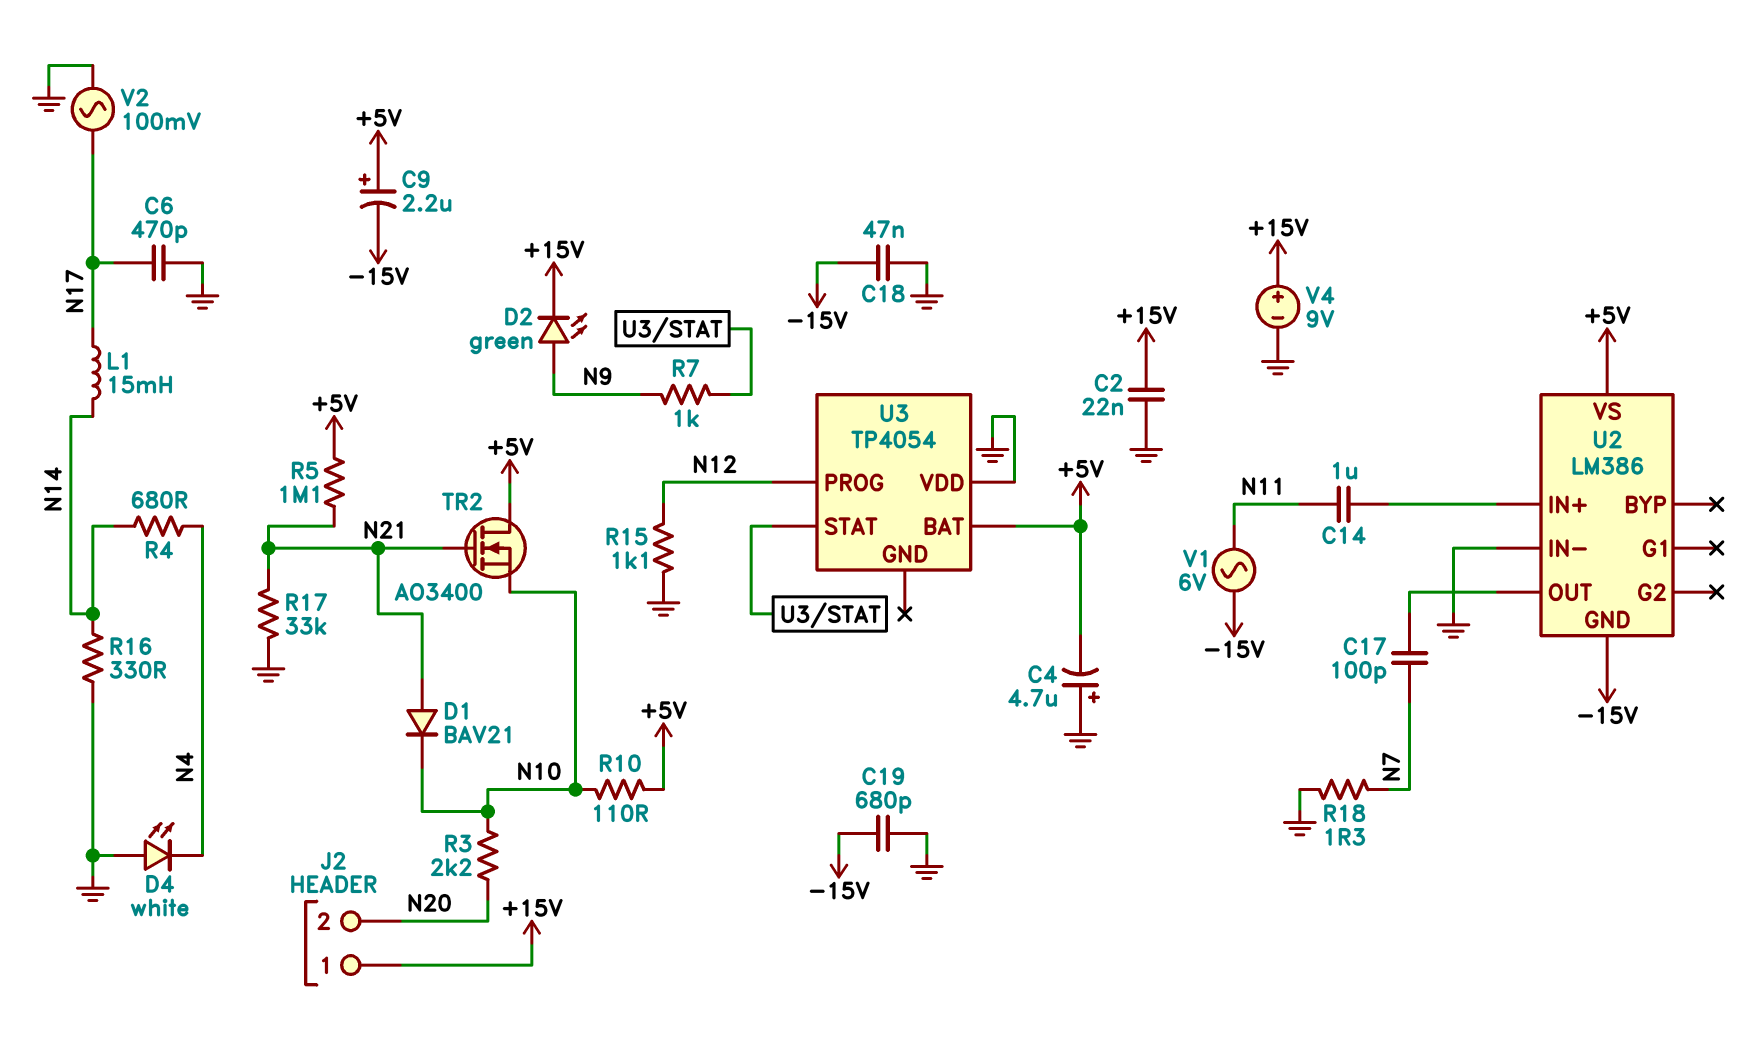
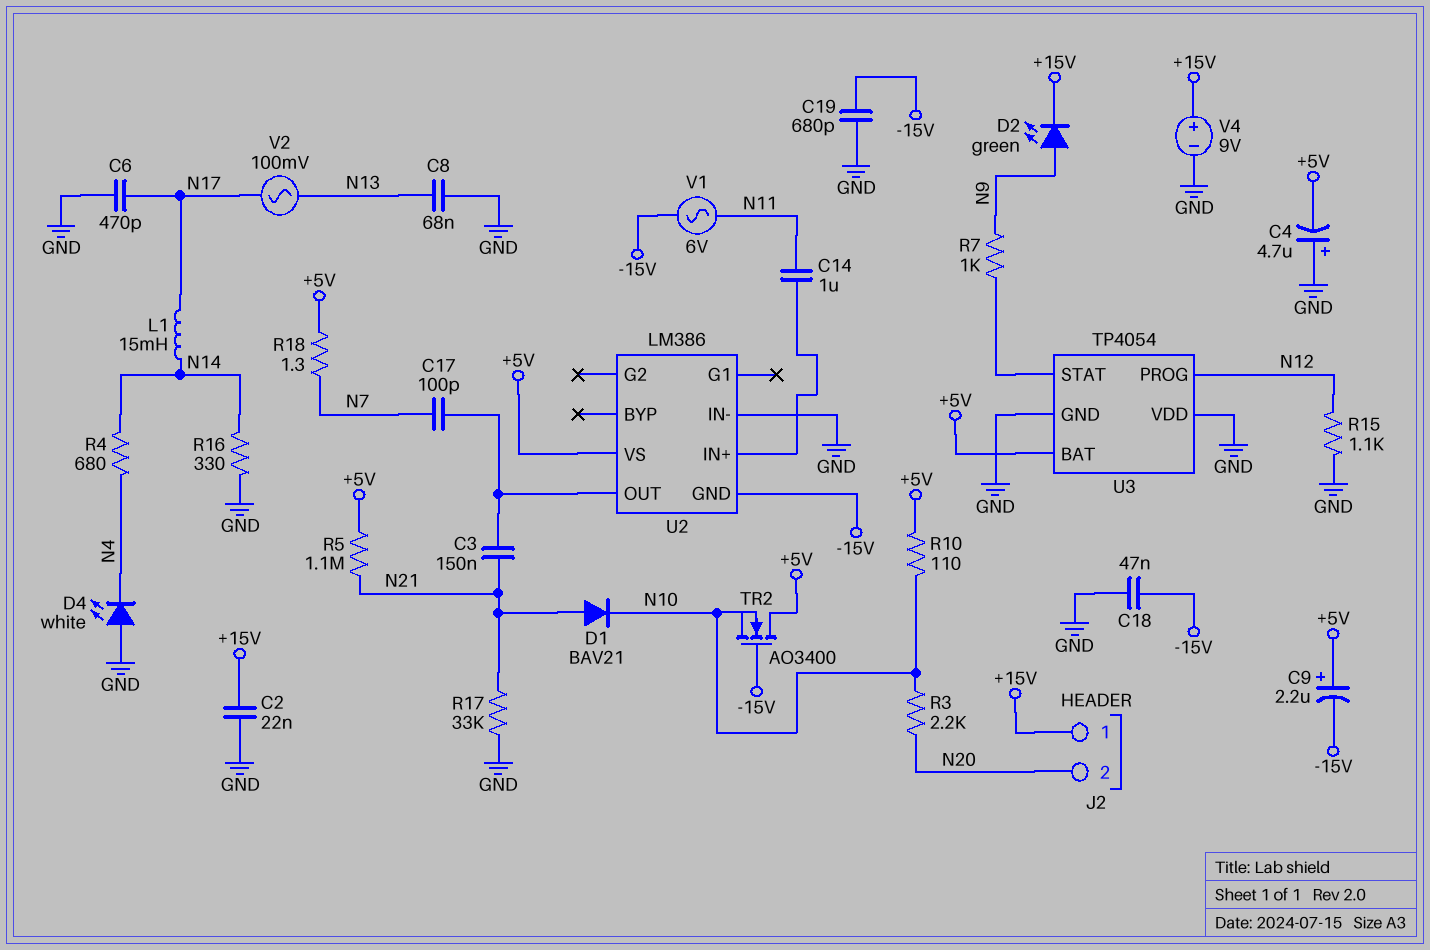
C3: none -> 150nF (N21, U2/OUT)
C8: none -> 68nF (GND, N13)
R18: 1.3 (GND, N7) -> 1.3 (+5V, N7)
TR2: NMOS AO3400 (G N21, D +5V, S N10) -> NMOS AO3400 (G -15V, D +5V, S N10)
U3 pin GND: none -> GND
V2: AC 100mV (GND, N17) -> AC 100mV (N13, N17)

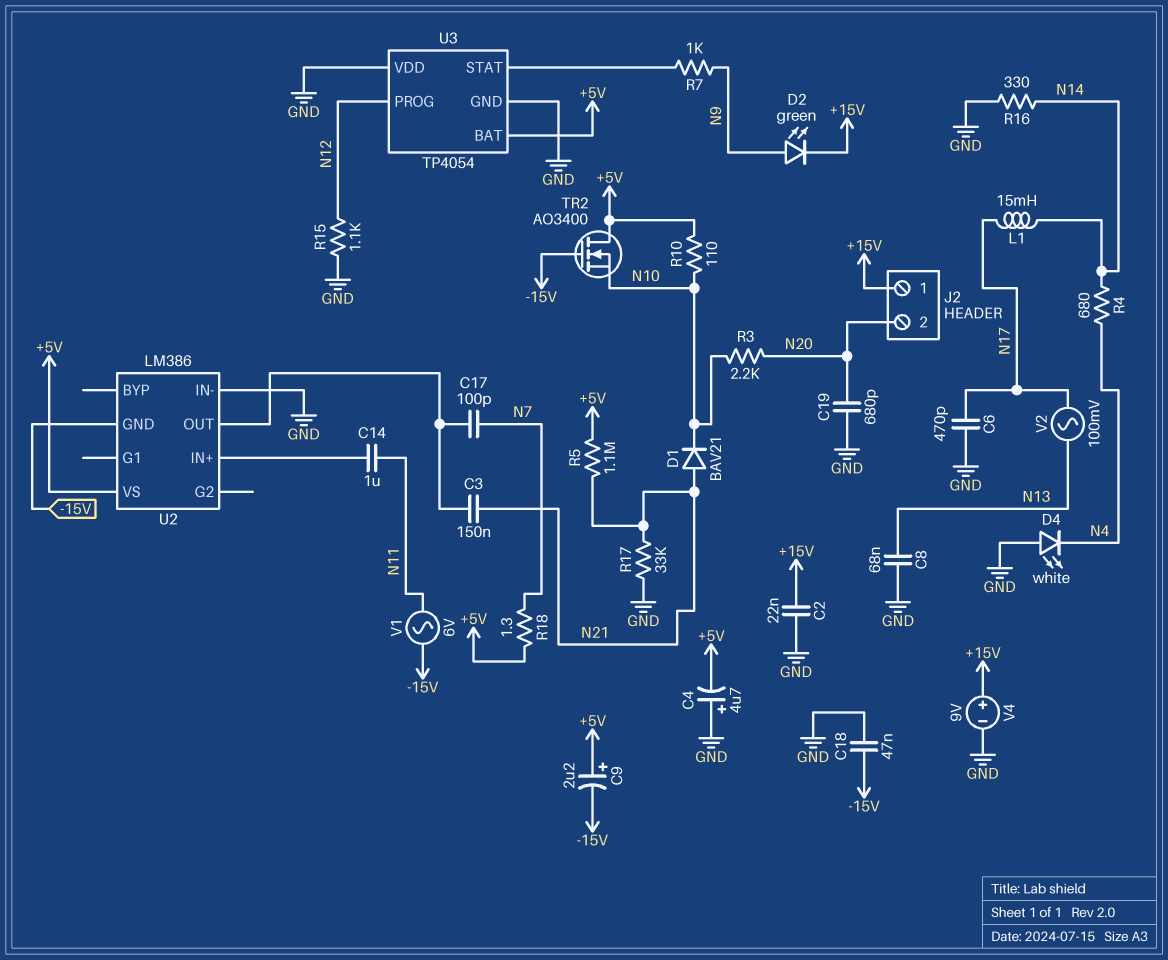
C19: 680pF (-15V, GND) -> 680pF (GND, N20)

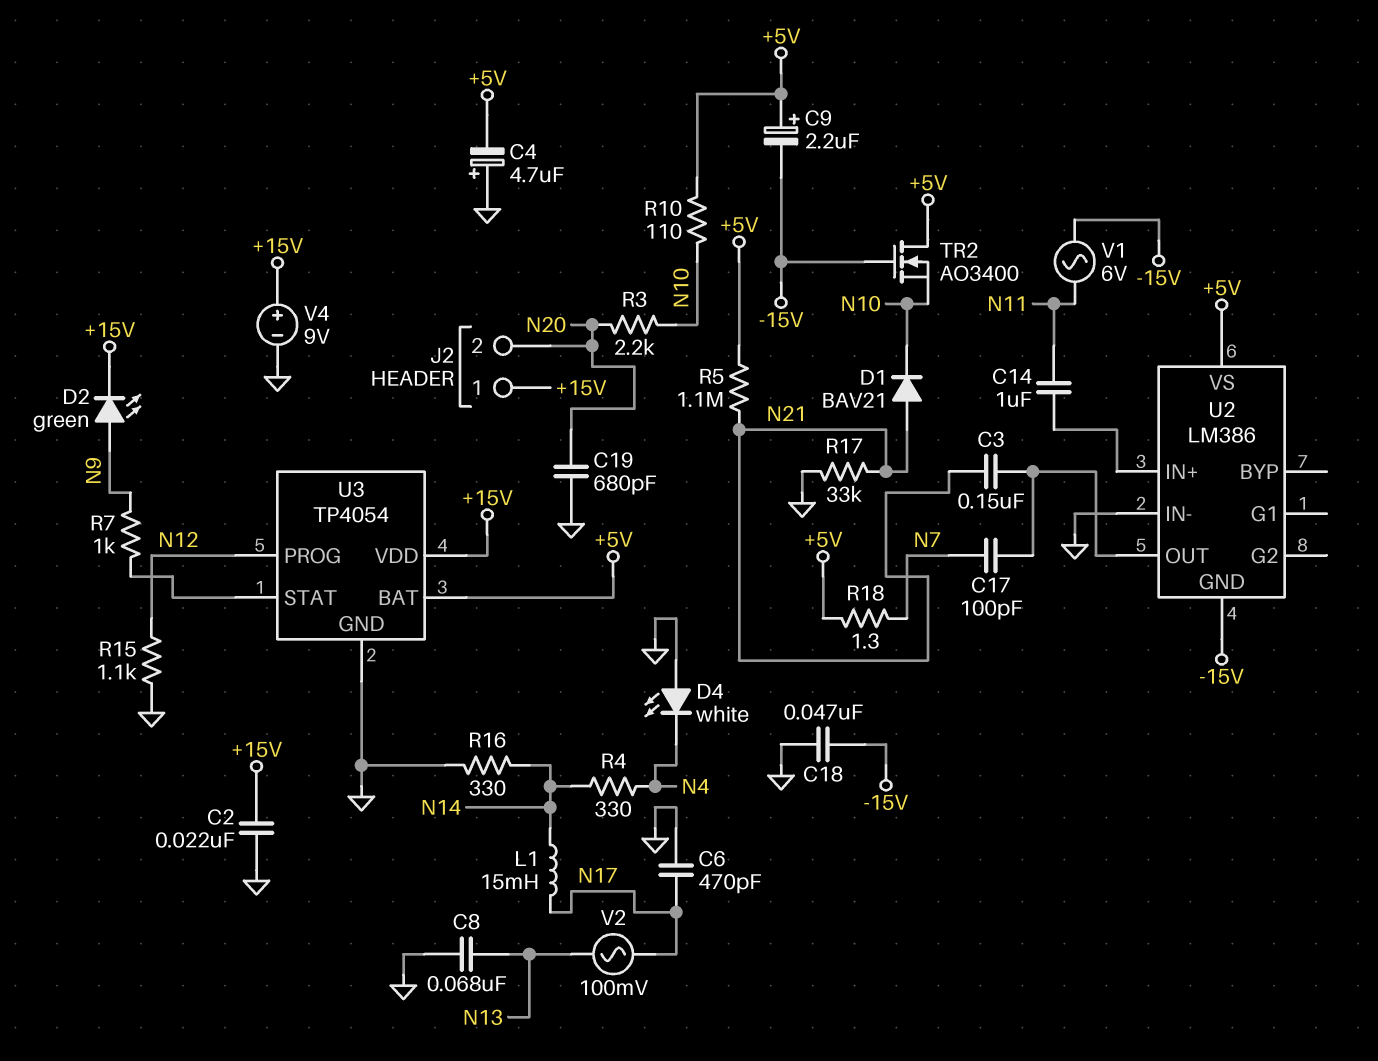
R4: 680 (N4, N14) -> 330 (N4, N14)
U3 pin VDD: GND -> +15V

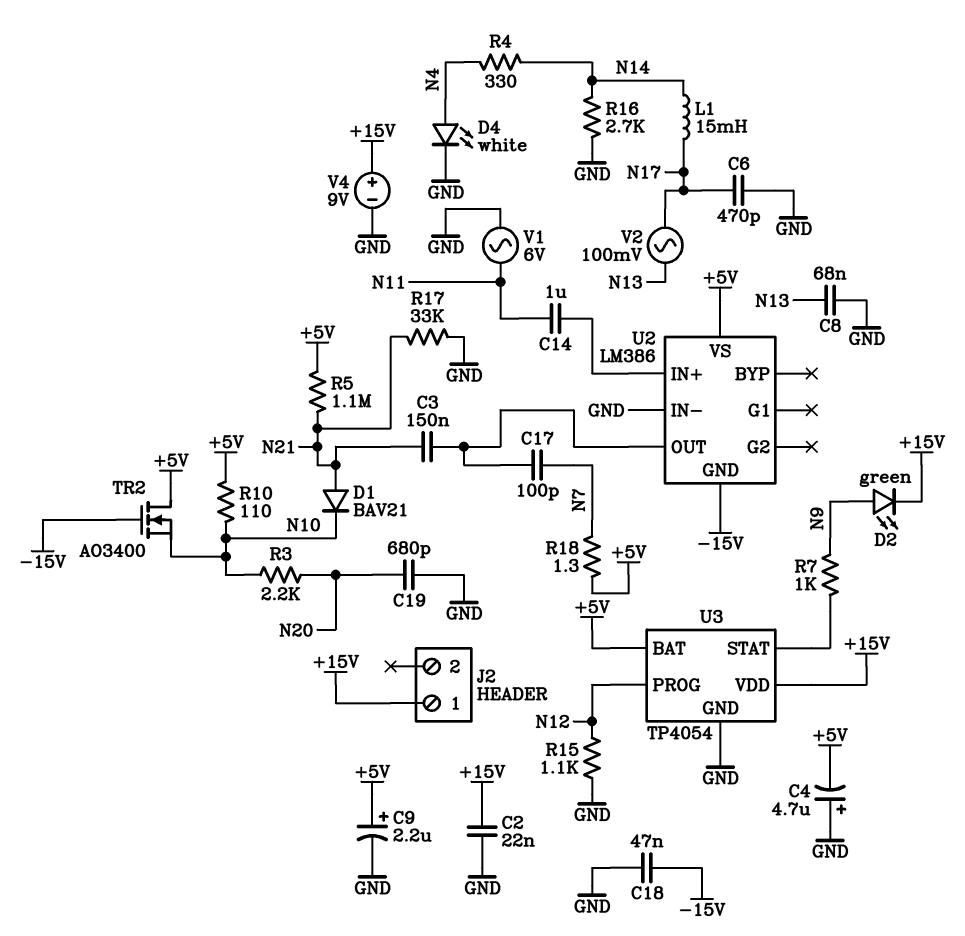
C9: 2.2uF (plus +5V, minus -15V) -> 2.2uF (plus +5V, minus GND)
D4: LED white (A GND, K N4) -> LED white (A N4, K GND)
J2 pin 2: N20 -> none
R16: 330 (GND, N14) -> 2.7k (GND, N14)
V1: AC 6V (-15V, N11) -> AC 6V (GND, N11)

